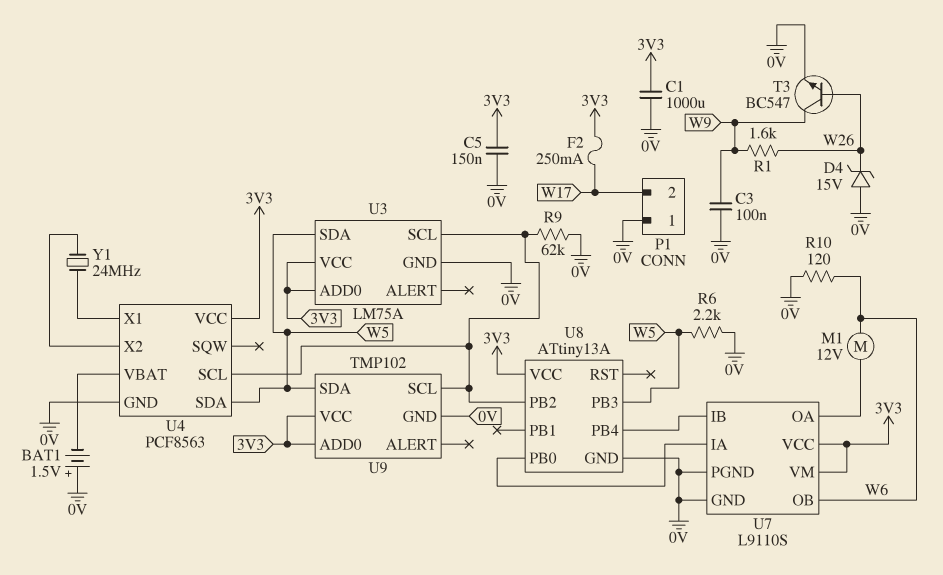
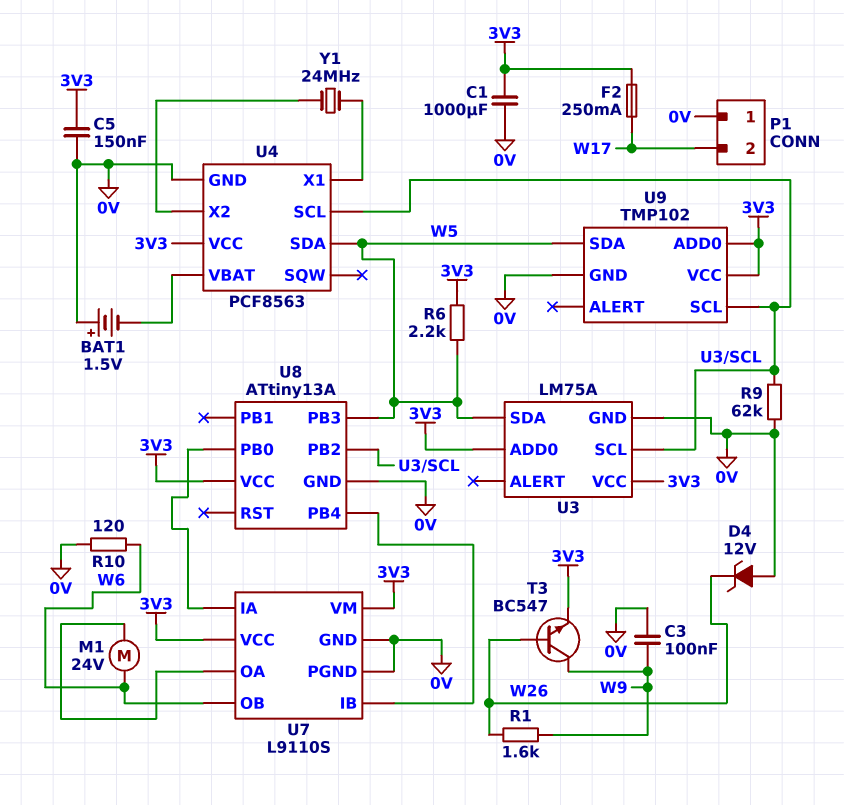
D4: zener 15V (A 0V, K W26) -> zener 12V (A 0V, K W26)
M1: motor 12V (U7/OA, W6) -> motor 24V (U7/OA, W6)
R6: 2.2k (0V, W5) -> 2.2k (3V3, W5)
T3: NPN BC547 (B W26, C W9, E 0V) -> NPN BC547 (B W26, C W9, E 3V3)

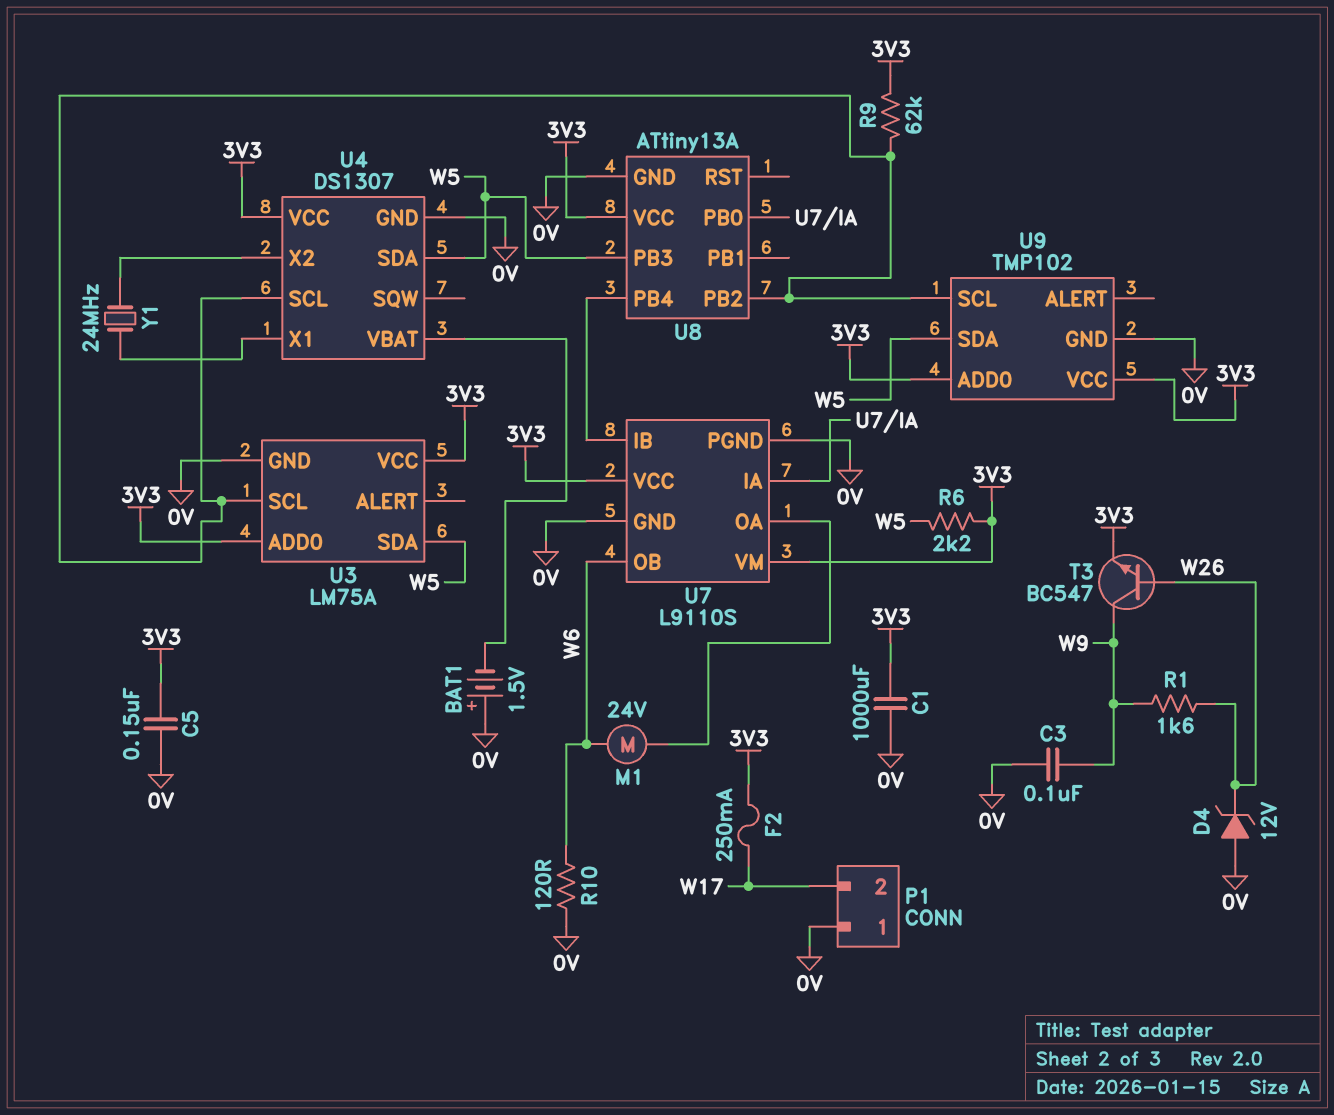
R9: 62k (0V, U3/SCL) -> 62k (3V3, U3/SCL)
U4: PCF8563 -> DS1307

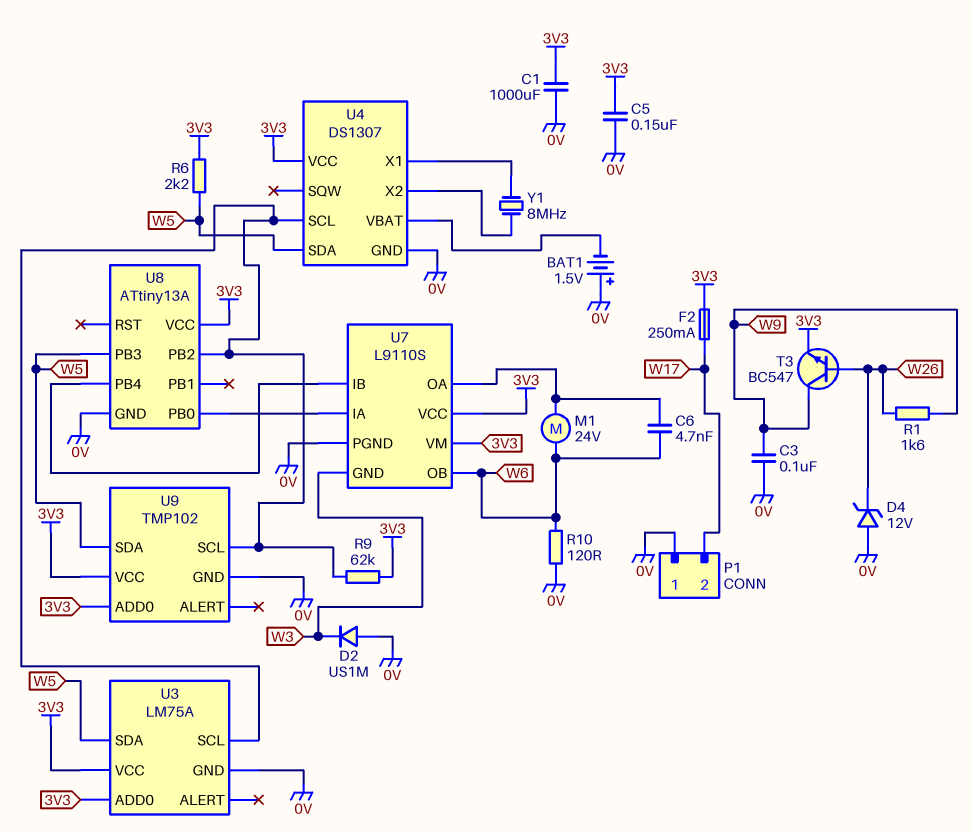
C6: none -> 4.7nF (U7/OA, W6)
D2: none -> diode US1M (A 0V, K W3)
U7 pin GND: 0V -> W3
Y1: 24MHz (U4/X1, U4/X2) -> 8MHz (U4/X1, U4/X2)

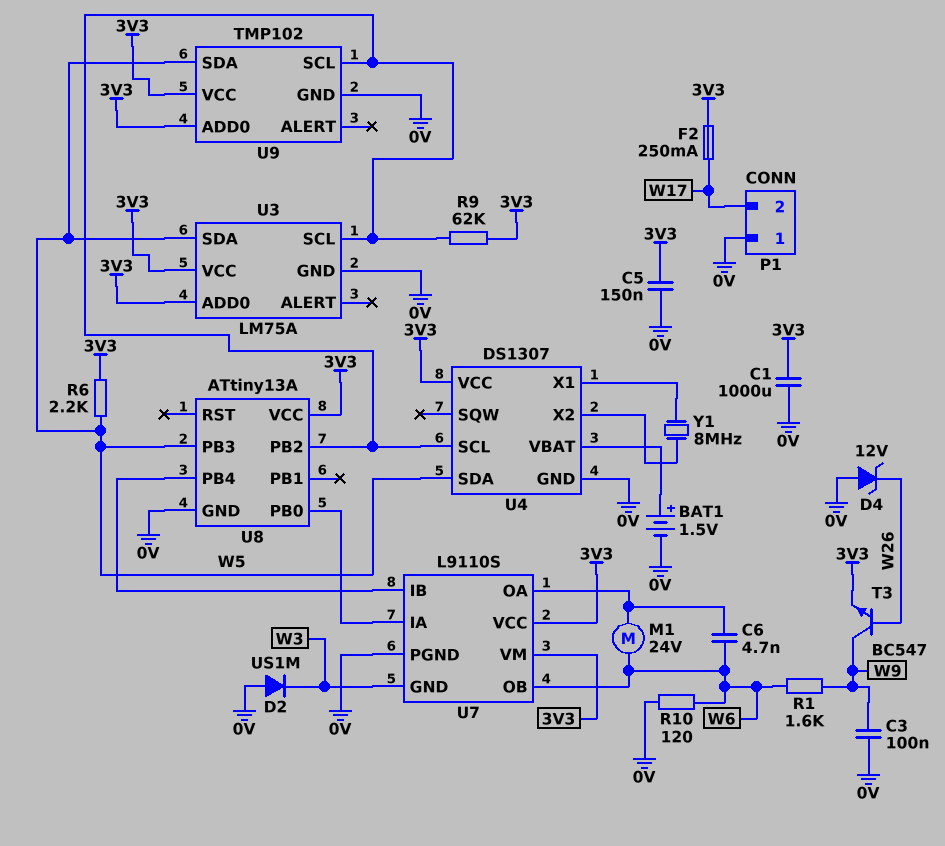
BAT1: 1.5V (plus 0V, minus U4/VBAT) -> 1.5V (plus U4/VBAT, minus 0V)
R1: 1.6k (W9, W26) -> 1.6k (W6, W9)

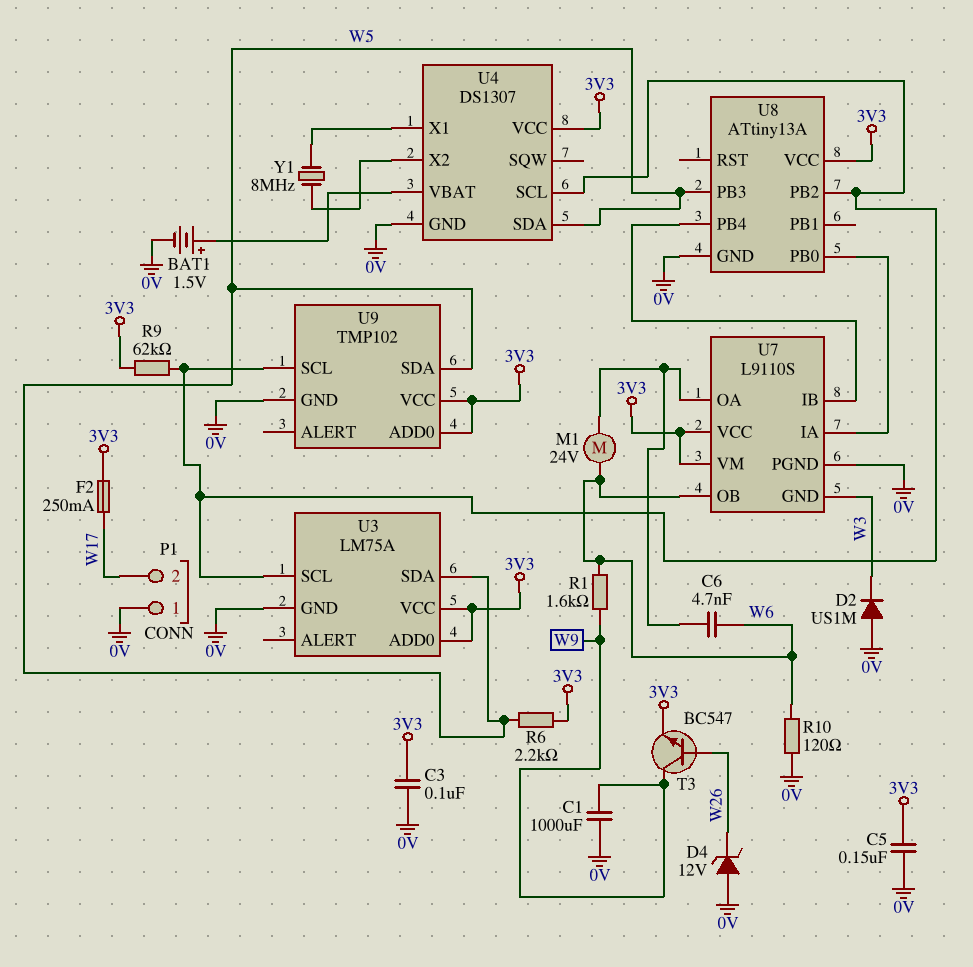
C1: 1000uF (0V, 3V3) -> 1000uF (0V, W9)
C3: 100nF (0V, W9) -> 100nF (0V, 3V3)

